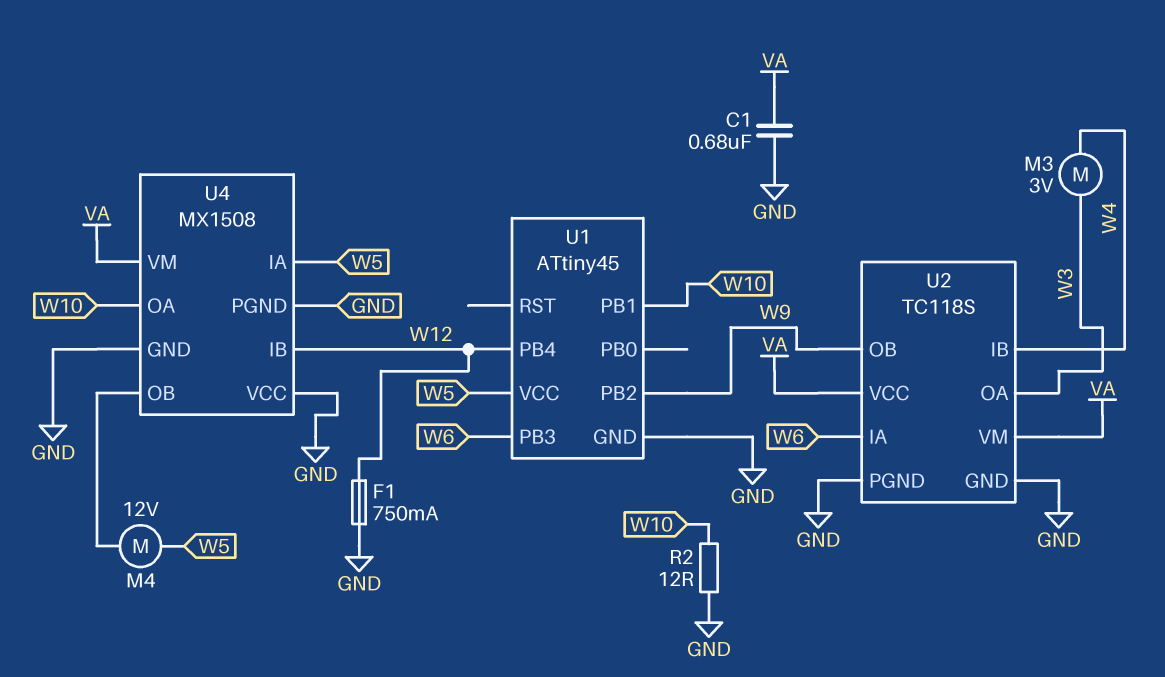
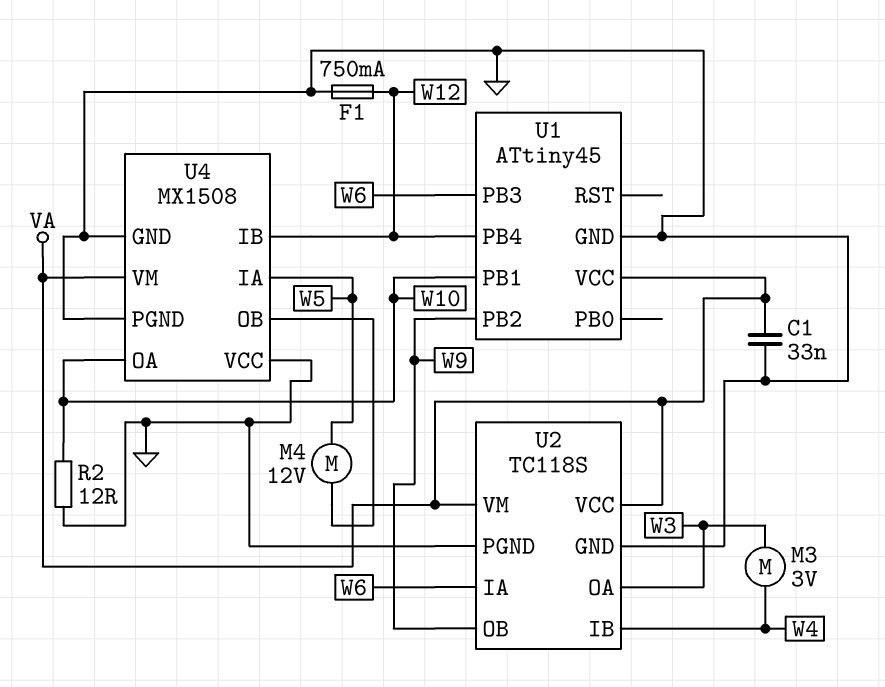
C1: 680nF (GND, VA) -> 33nF (GND, VA)
U1 pin VCC: W5 -> VA

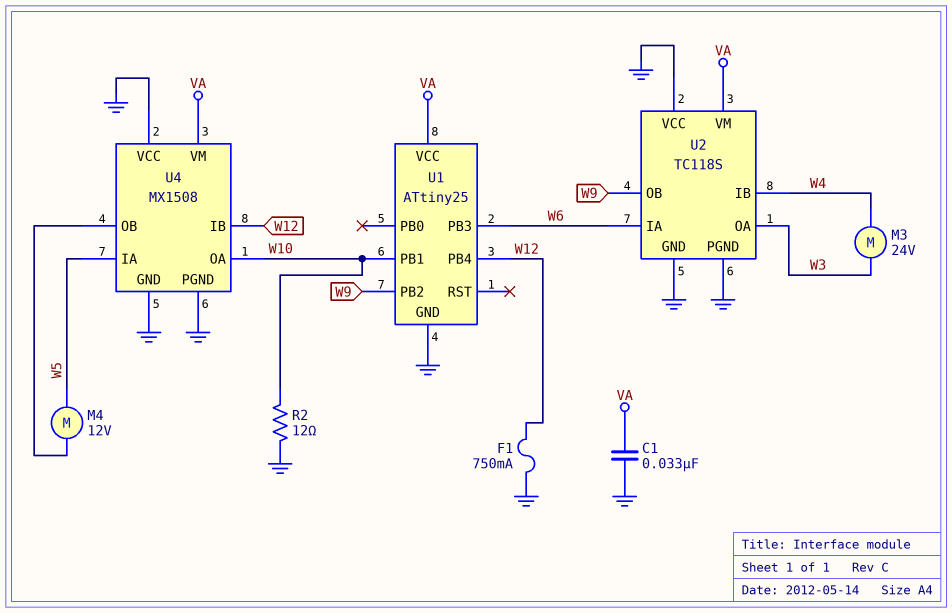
M3: motor 3V (W3, W4) -> motor 24V (W3, W4)
U1: ATtiny45 -> ATtiny25
U2 pin VCC: VA -> GND

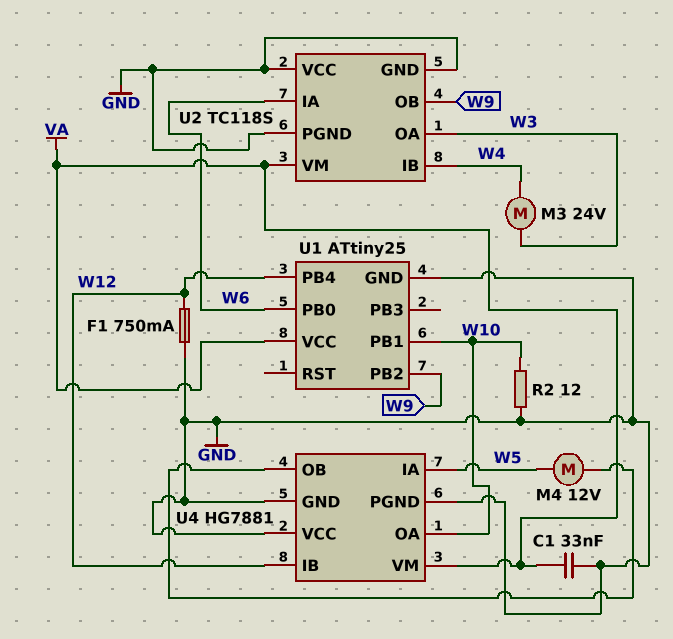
U1 pin PB0: none -> W6
U1 pin PB3: W6 -> none
U4: MX1508 -> HG7881

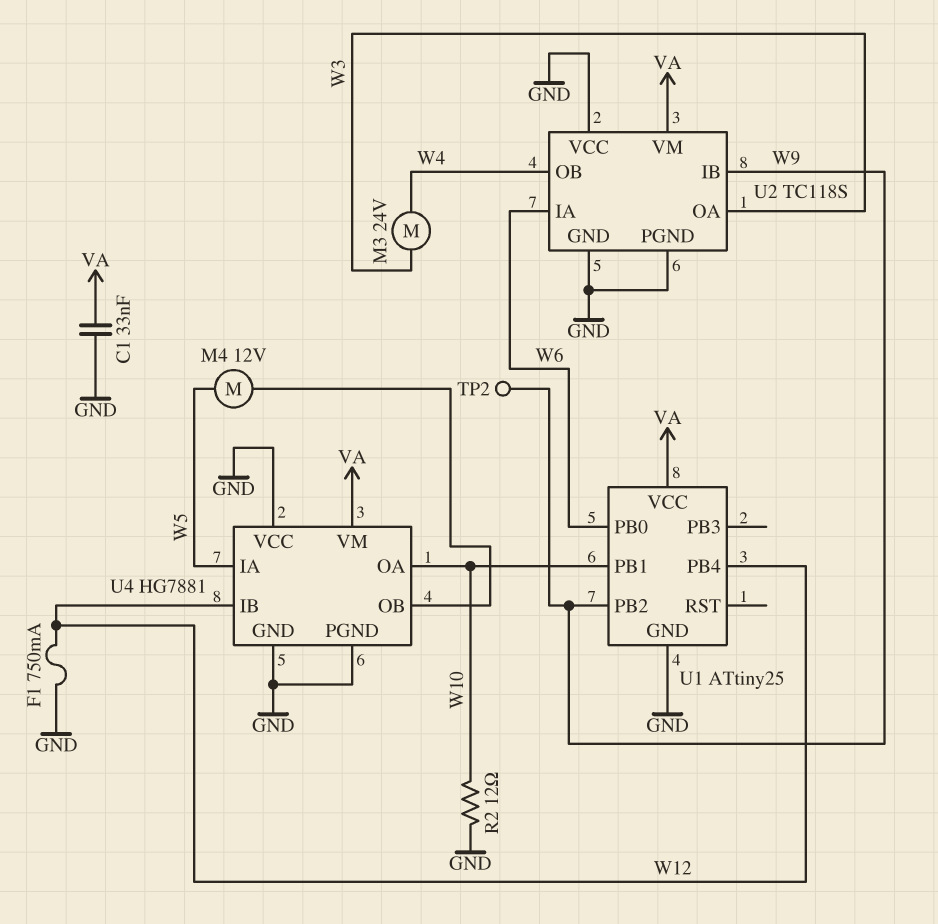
TP2: none -> test point (W9)
U2 pin IB: W4 -> W9
U2 pin OB: W9 -> W4

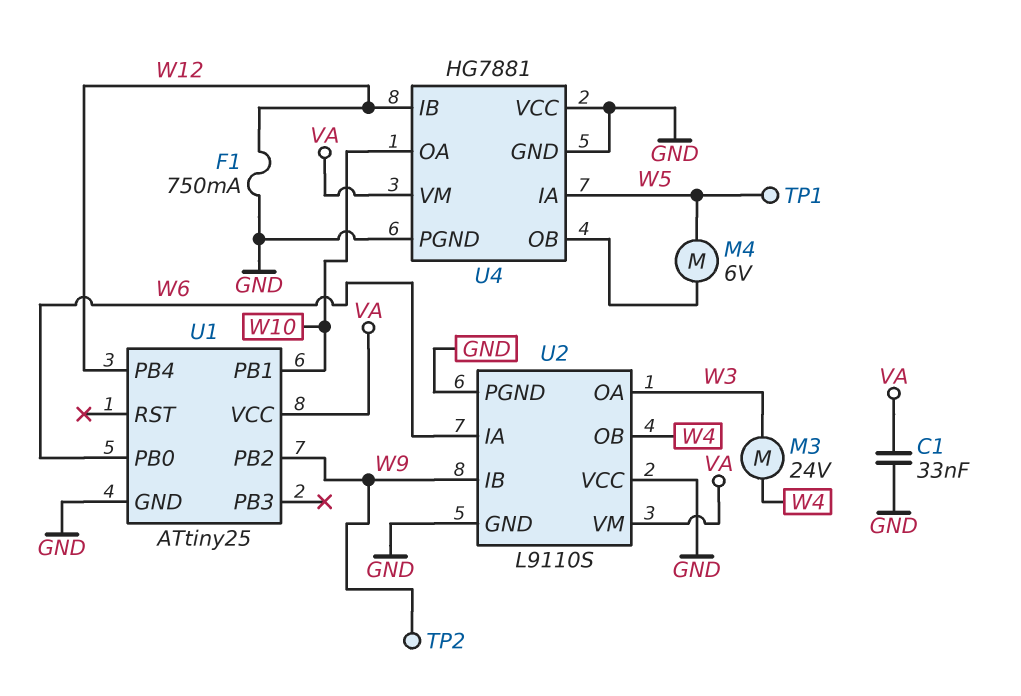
M4: motor 12V (U4/OB, W5) -> motor 6V (U4/OB, W5)
R2: 12 (GND, W10) -> none
TP1: none -> test point (W5)
U2: TC118S -> L9110S

